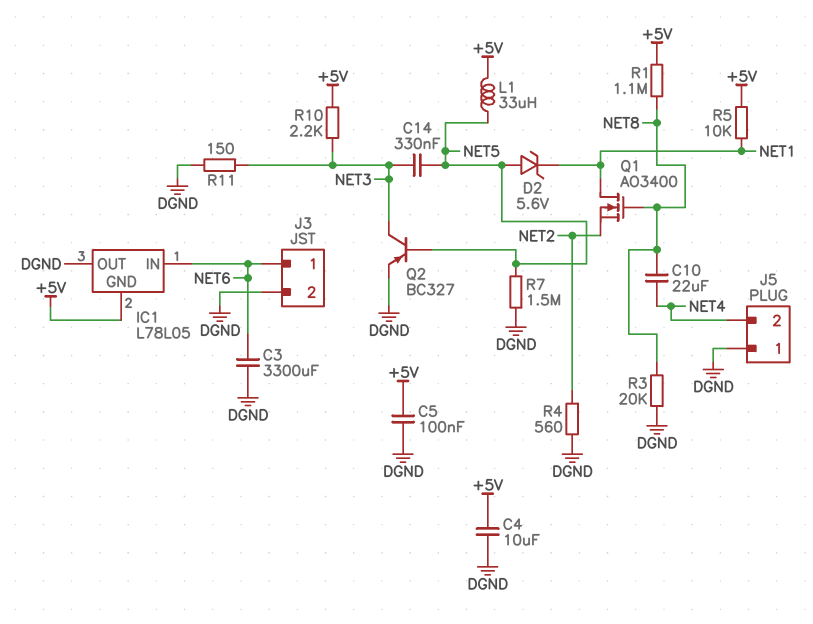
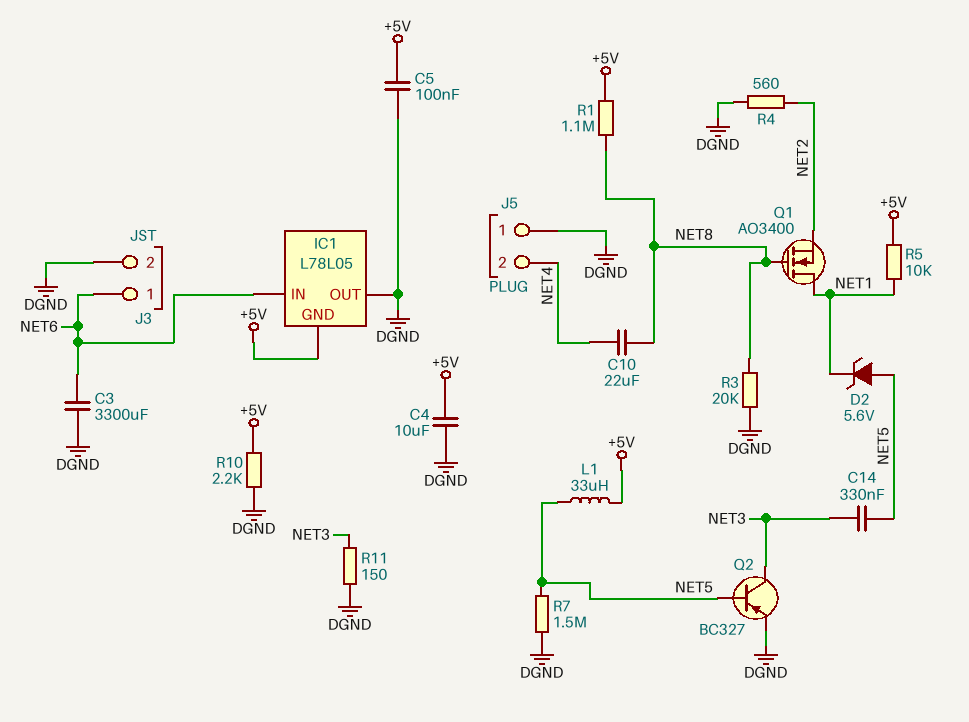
R10: 2.2k (+5V, NET3) -> 2.2k (+5V, DGND)

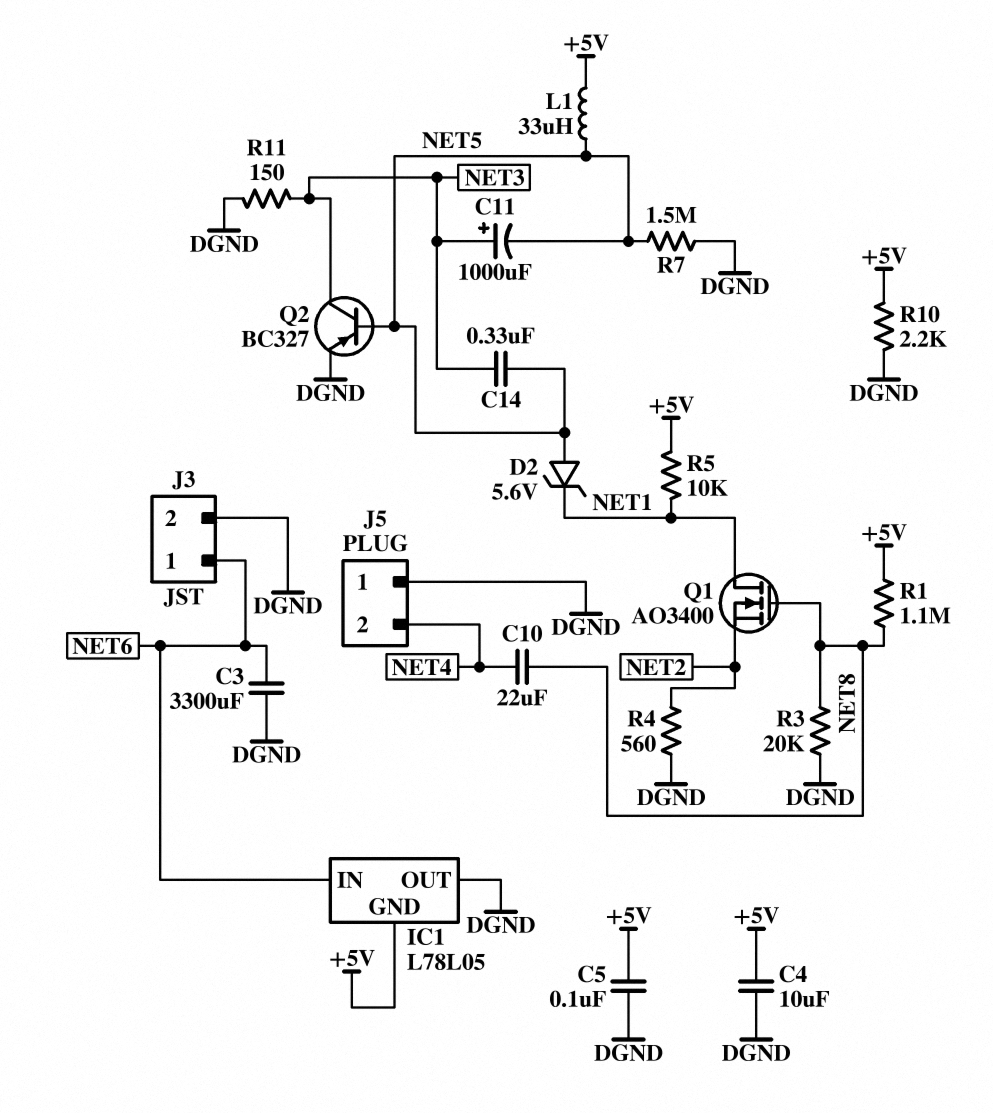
C11: none -> 1000uF (plus NET3, minus NET5)

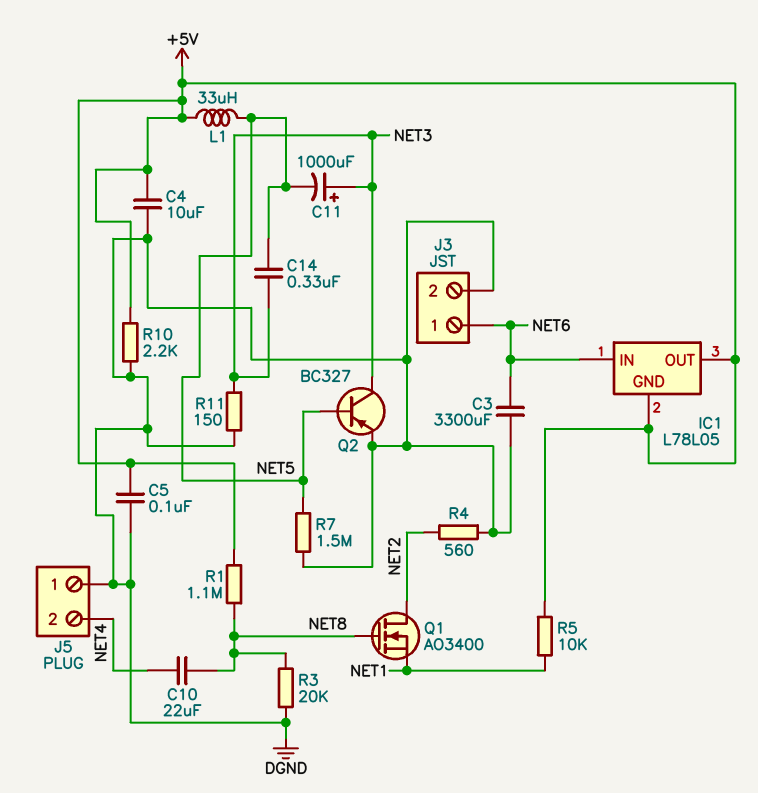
D2: zener 5.6V (A NET5, K NET1) -> none
IC1 pin OUT: DGND -> +5V
Q1: NMOS AO3400 (G NET8, D NET1, S NET2) -> NMOS AO3400 (G NET8, D NET2, S NET1)

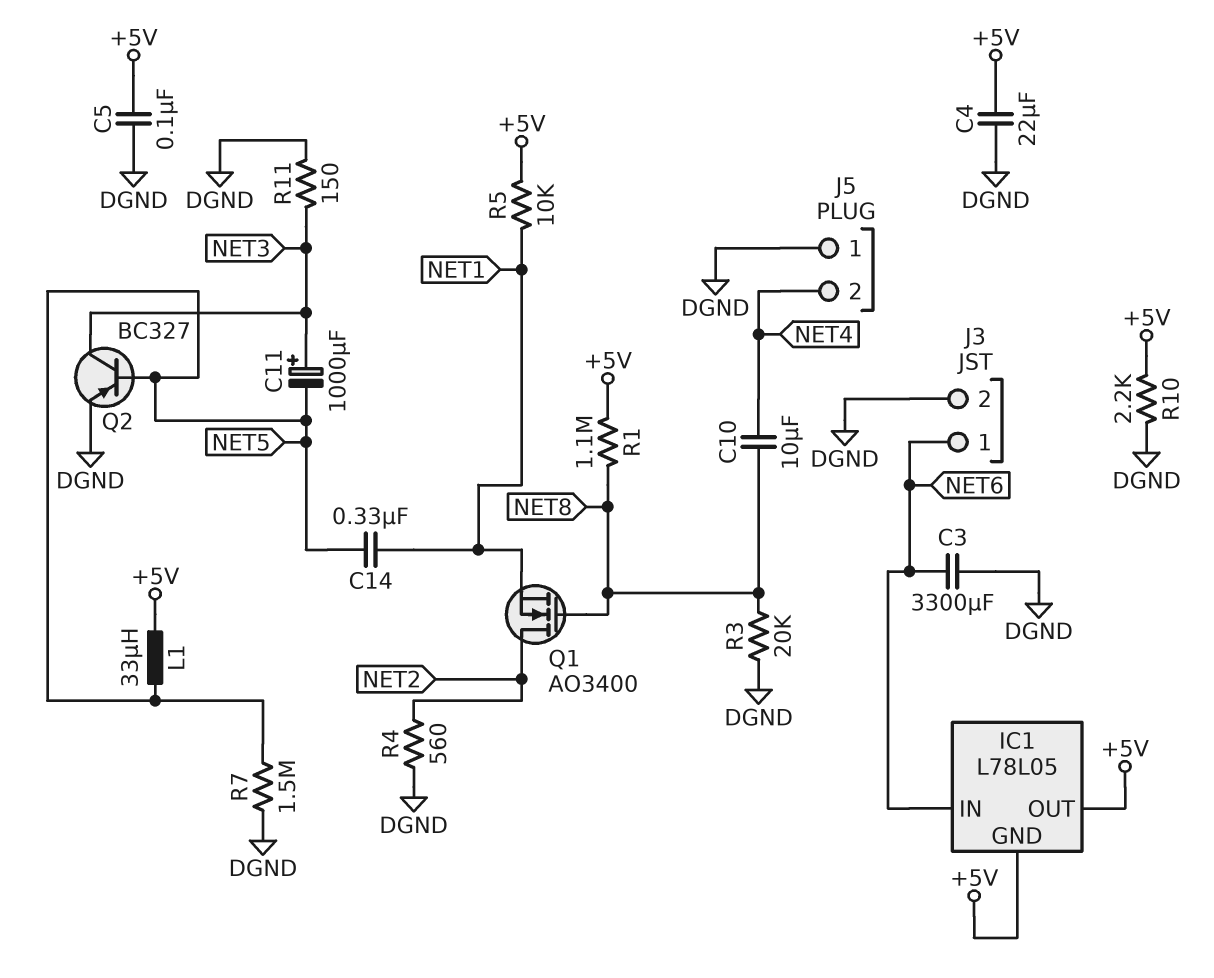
C4: 10uF (+5V, DGND) -> 22uF (+5V, DGND)
C10: 22uF (NET4, NET8) -> 10uF (NET4, NET8)
C14: 330nF (NET3, NET5) -> 330nF (NET1, NET5)

